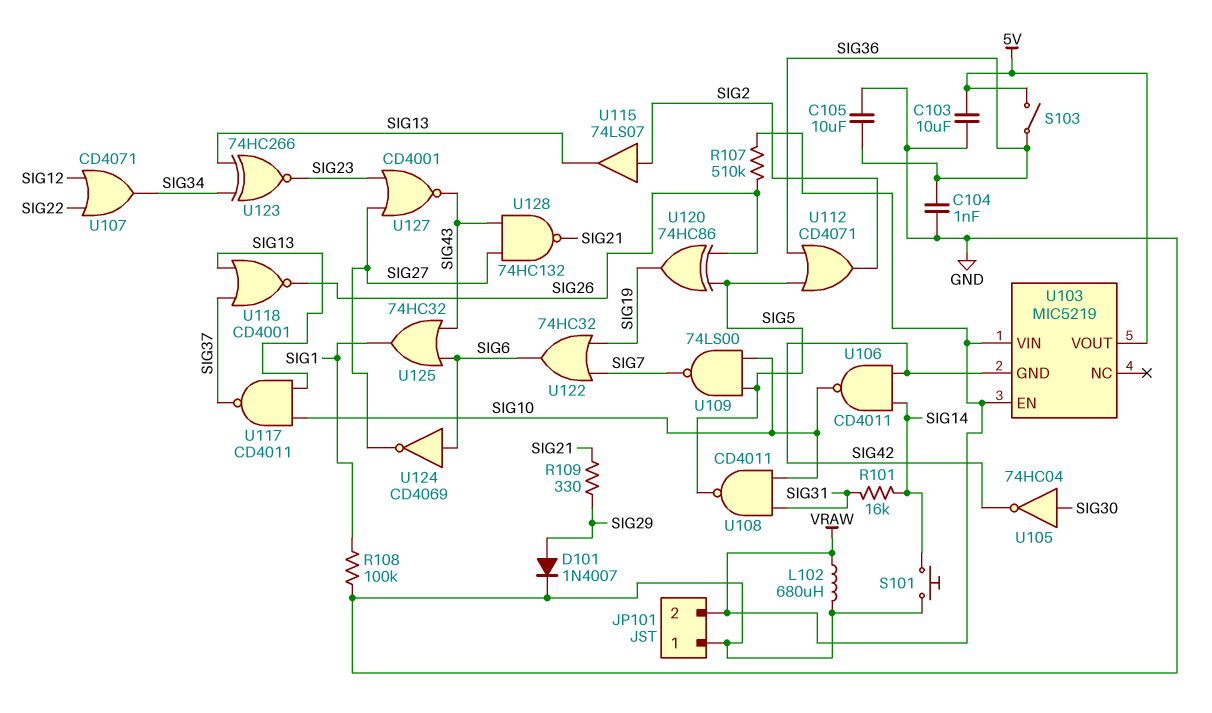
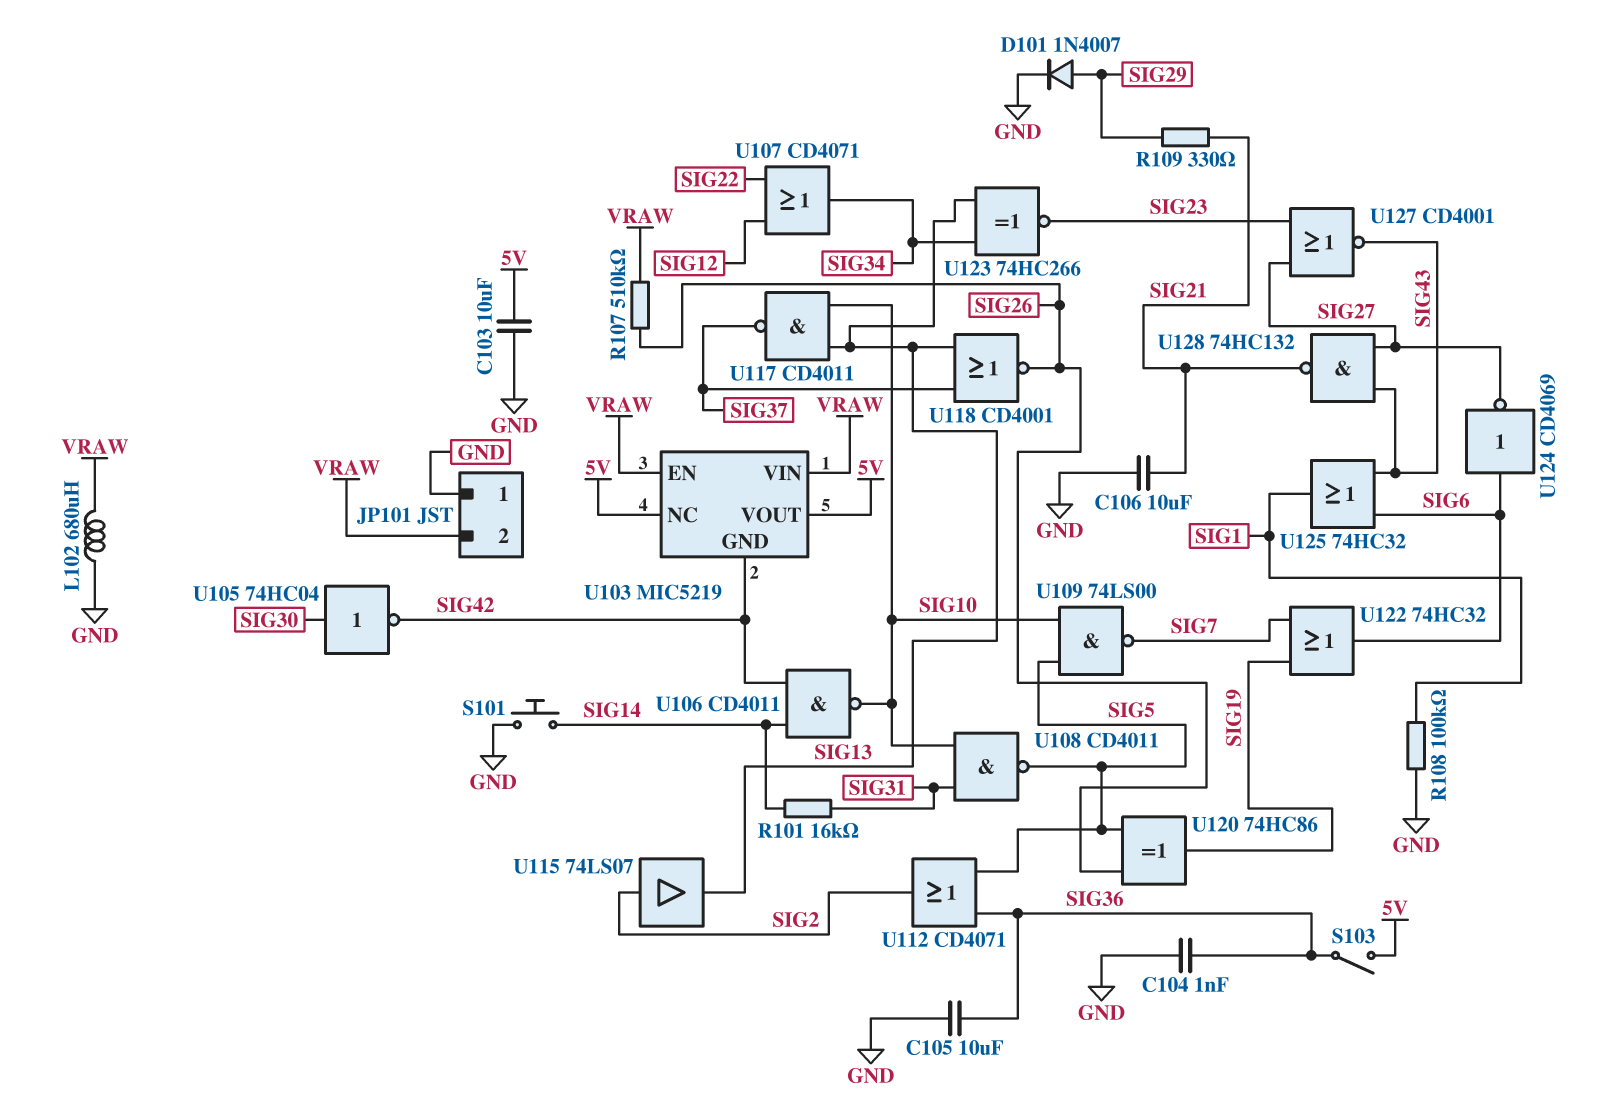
C106: none -> 10uF (GND, SIG21)
U103 pin NC: none -> 5V

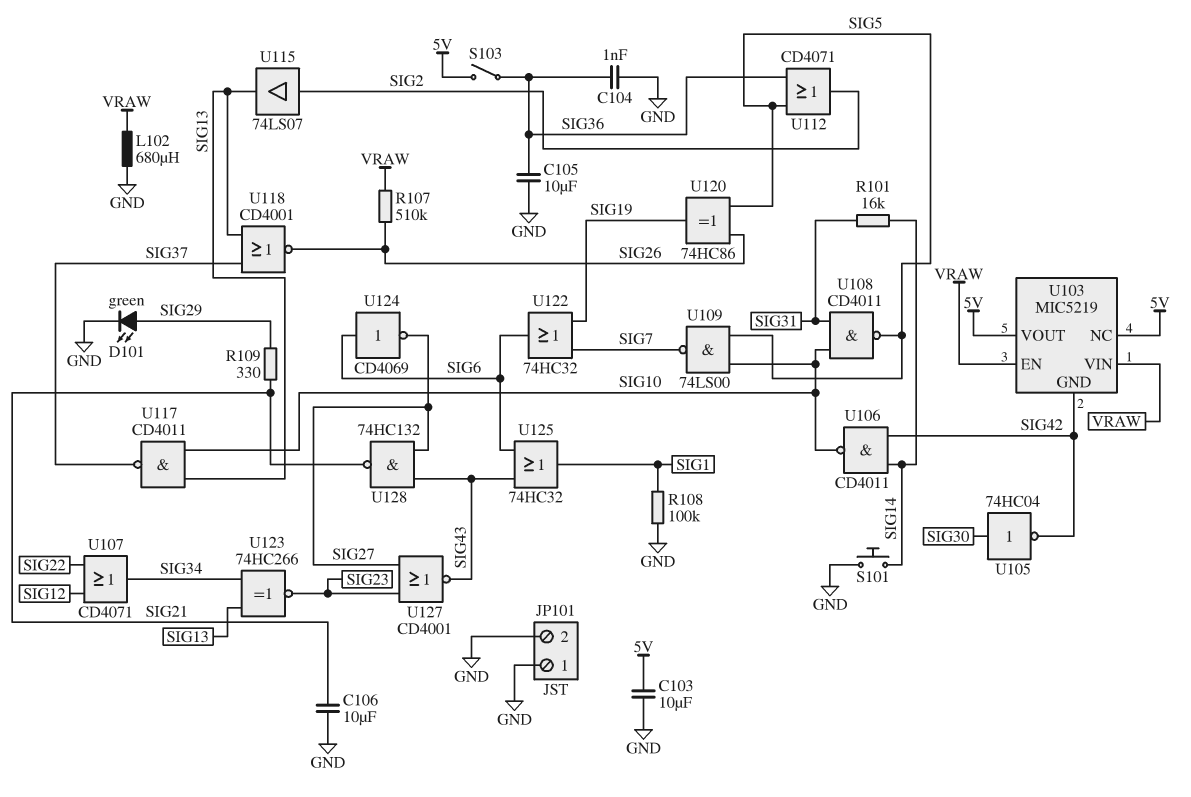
D101: diode 1N4007 (A SIG29, K GND) -> LED green (A SIG29, K GND)
JP101 pin 2: VRAW -> GND

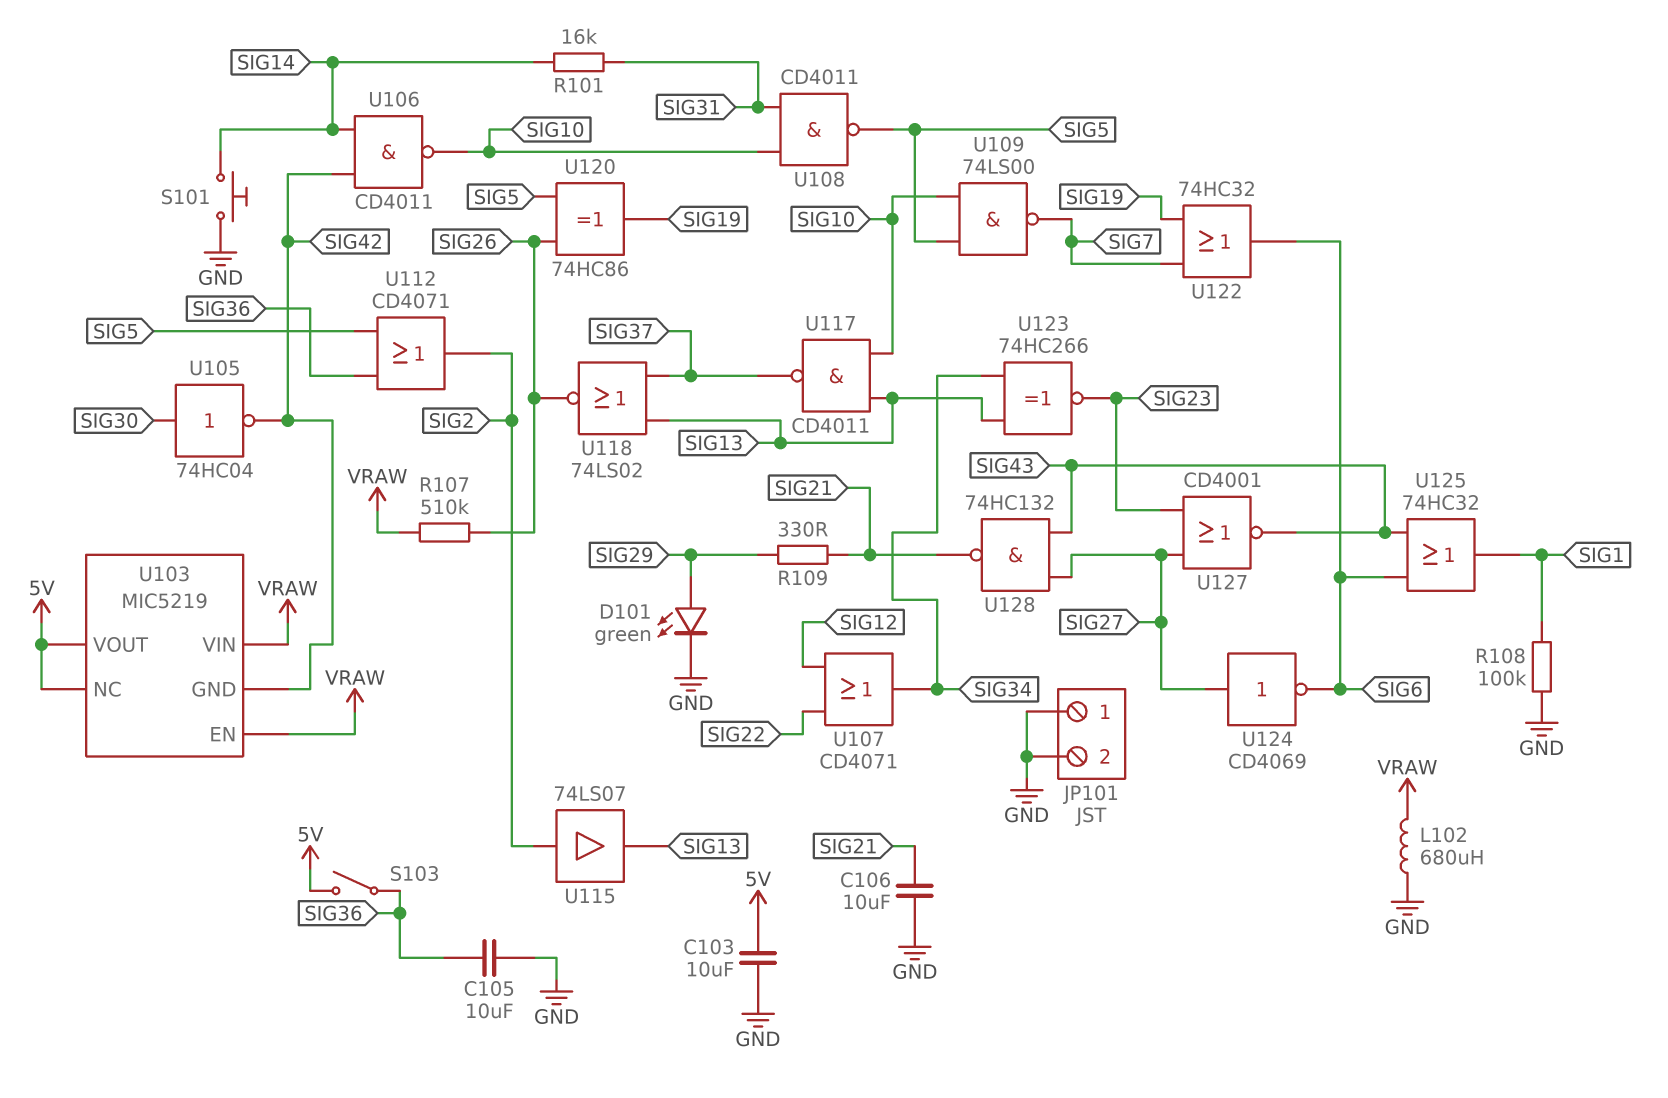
C104: 1nF (GND, SIG36) -> none
U118: NOR CD4001 (in SIG13, in SIG37, out SIG26) -> NOR 74LS02 (in SIG13, in SIG37, out SIG26)
U124: NOT CD4069 (in SIG6, out SIG27) -> NOT CD4069 (in SIG27, out SIG6)

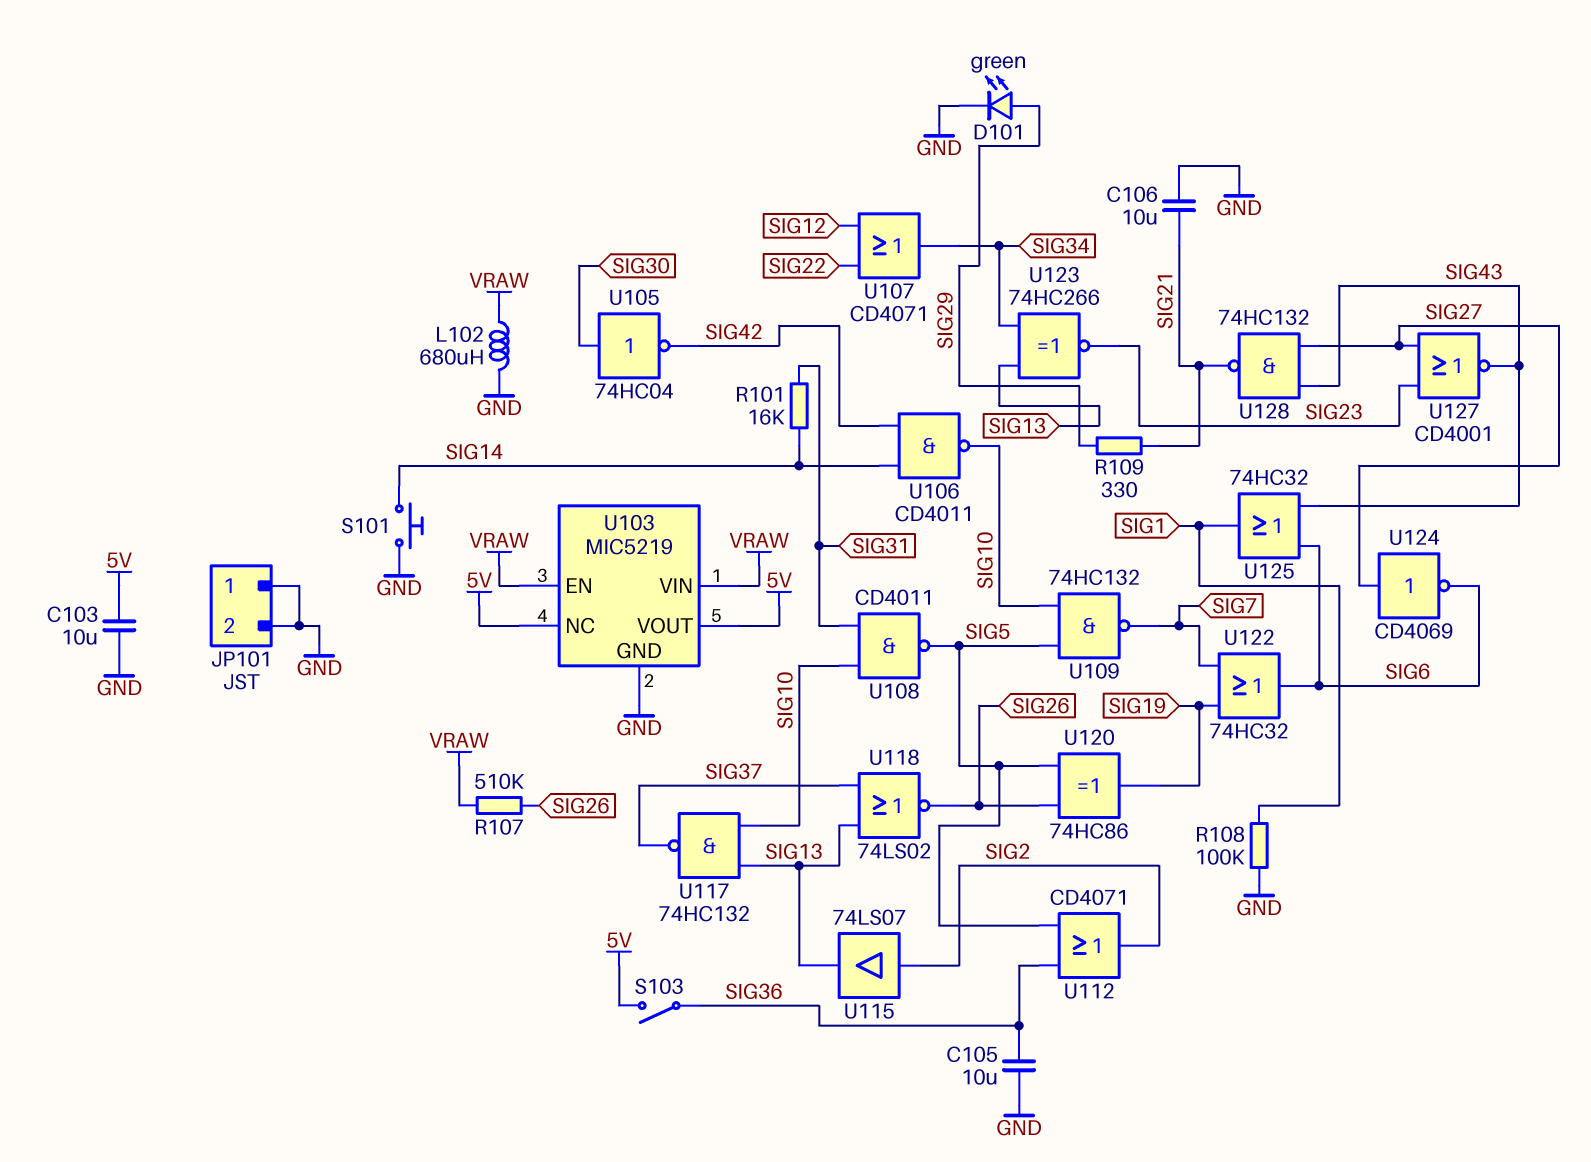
U103 pin GND: SIG42 -> GND
U109: NAND 74LS00 (in SIG5, in SIG10, out SIG7) -> NAND 74HC132 (in SIG5, in SIG10, out SIG7)
U117: NAND CD4011 (in SIG10, in SIG13, out SIG37) -> NAND 74HC132 (in SIG10, in SIG13, out SIG37)

